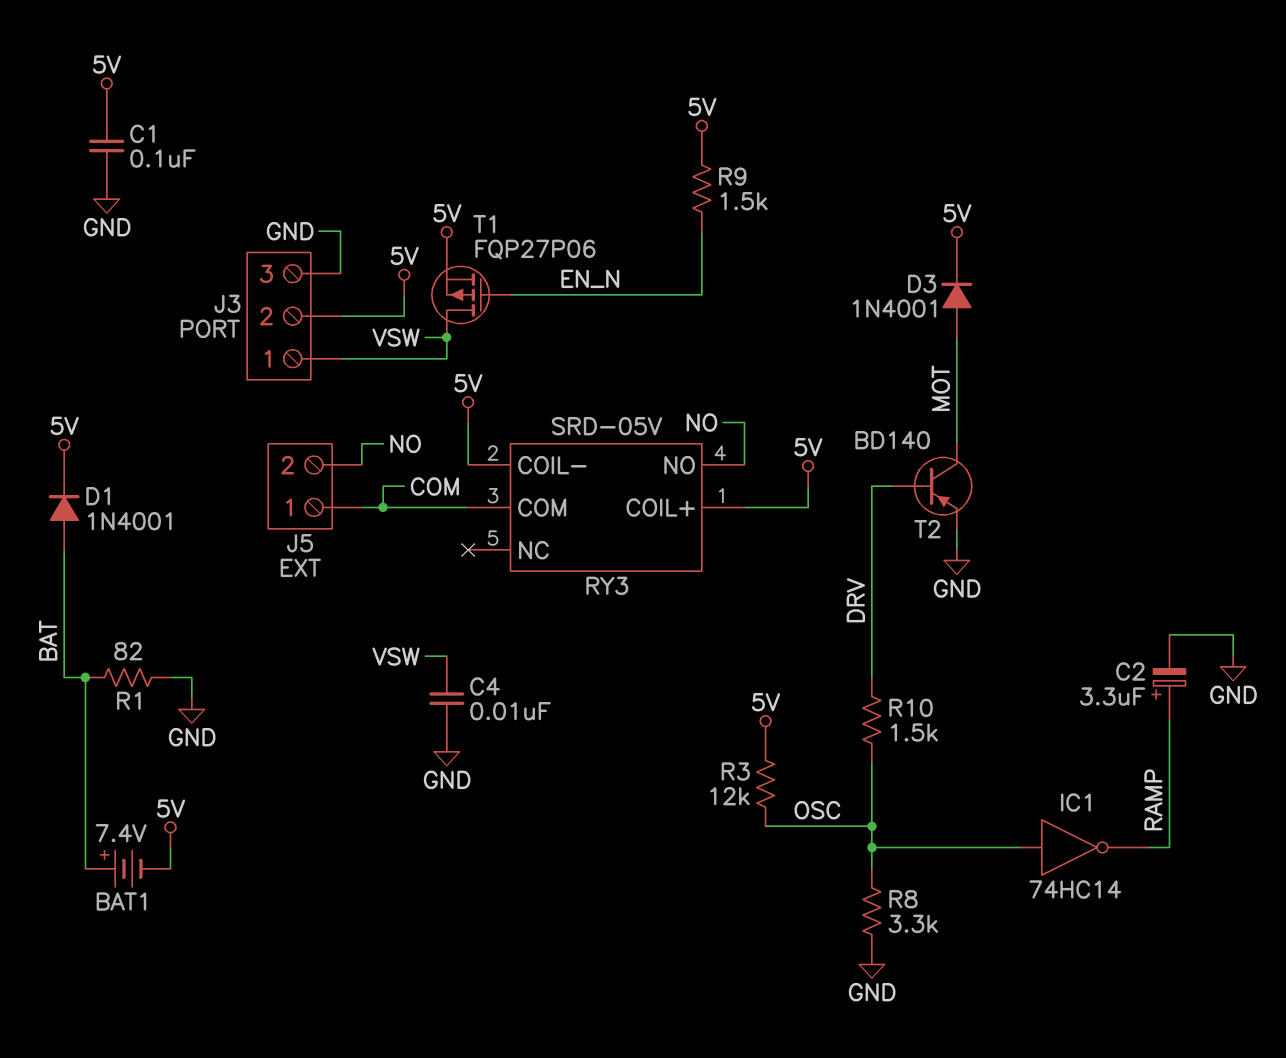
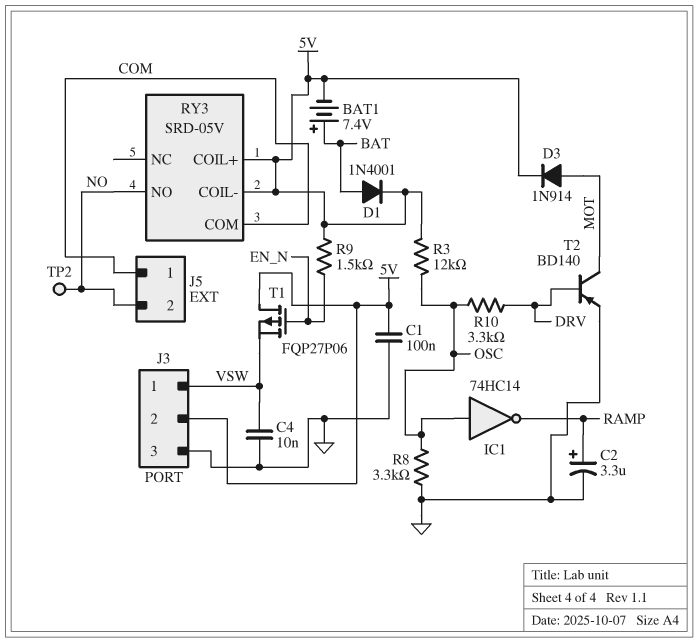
D3: diode 1N4001 (A MOT, K 5V) -> diode 1N914 (A MOT, K 5V)
R1: 82 (BAT, GND) -> none
R10: 1.5k (DRV, OSC) -> 3.3k (DRV, OSC)
T1: PMOS FQP27P06 (G EN_N, D VSW, S 5V) -> PMOS FQP27P06 (G EN_N, D 5V, S VSW)
TP2: none -> test point (NO)

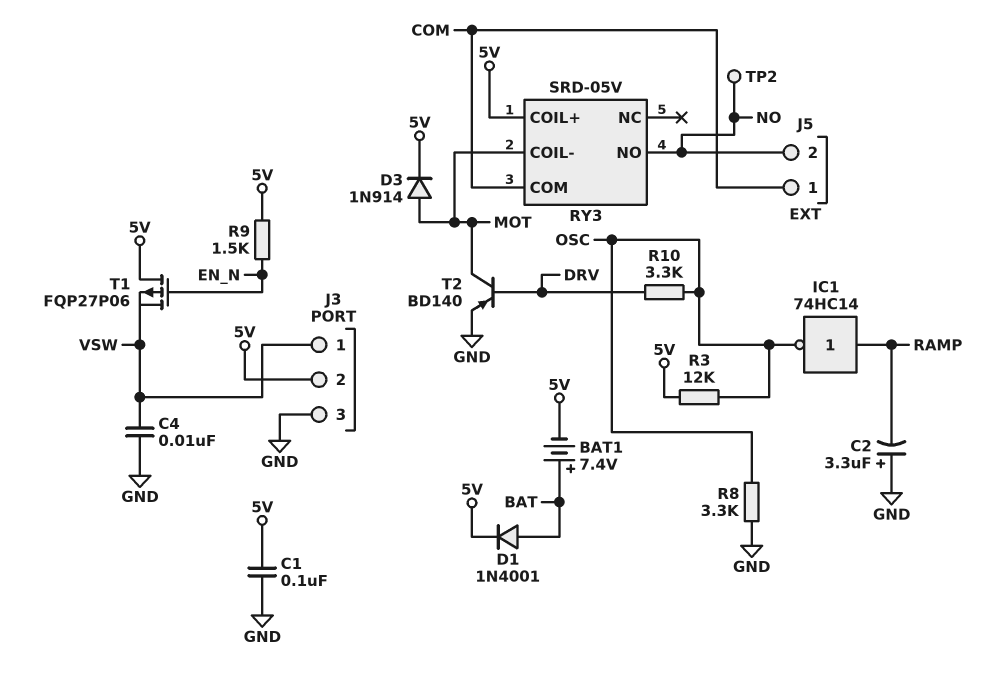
C2: 3.3uF (plus RAMP, minus GND) -> 3.3uF (plus GND, minus RAMP)
IC1: NOT 74HC14 (in OSC, out RAMP) -> NOT 74HC14 (in RAMP, out OSC)
RY3 pin COIL-: 5V -> MOT

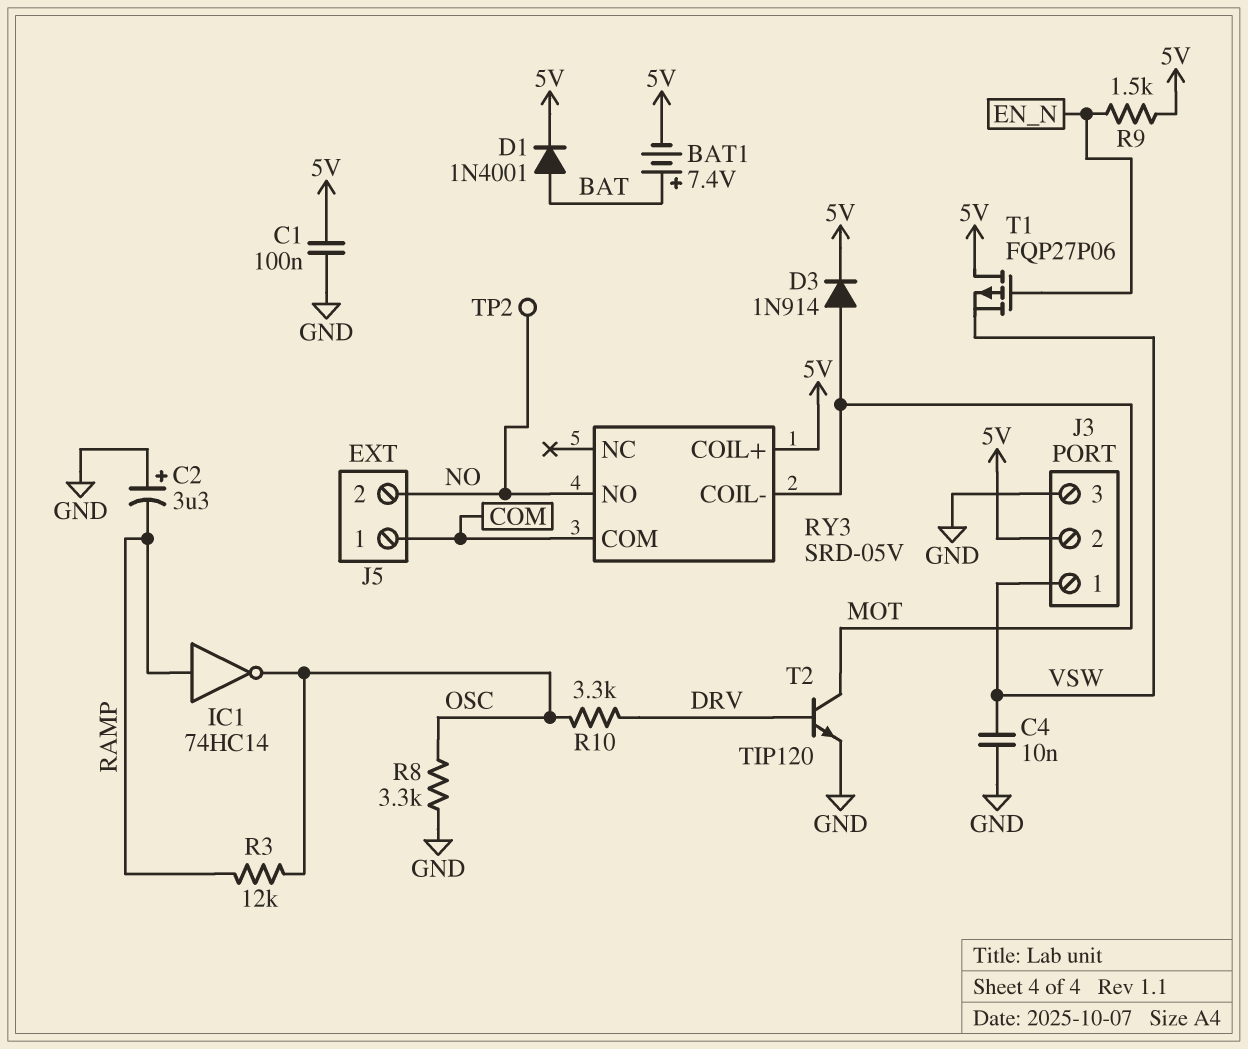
R3: 12k (5V, OSC) -> 12k (OSC, RAMP)
T2: PNP BD140 (B DRV, C MOT, E GND) -> NPN TIP120 (B DRV, C MOT, E GND)

